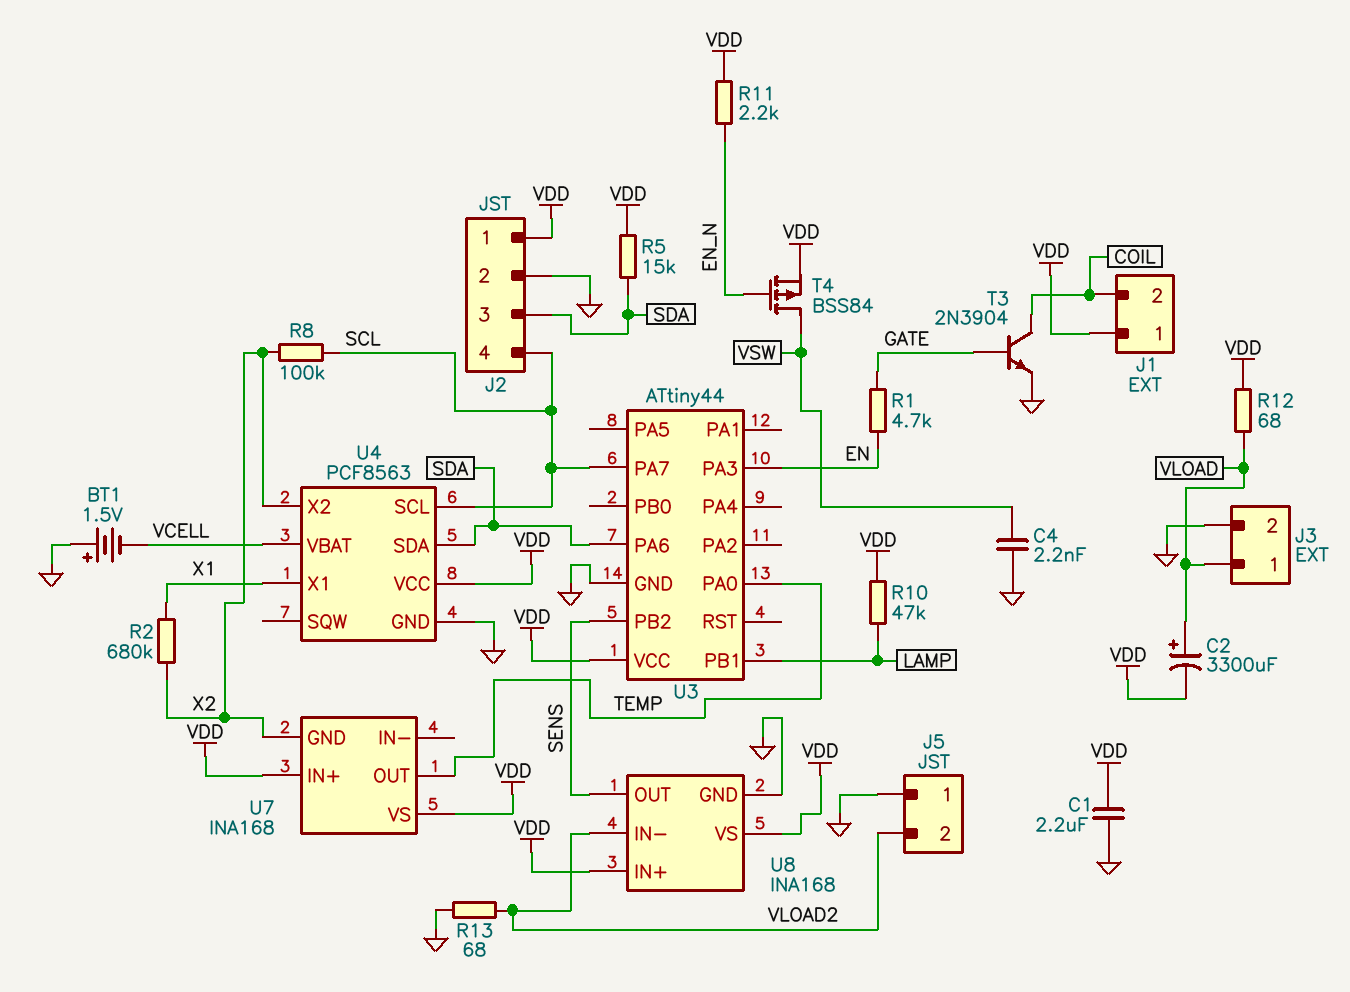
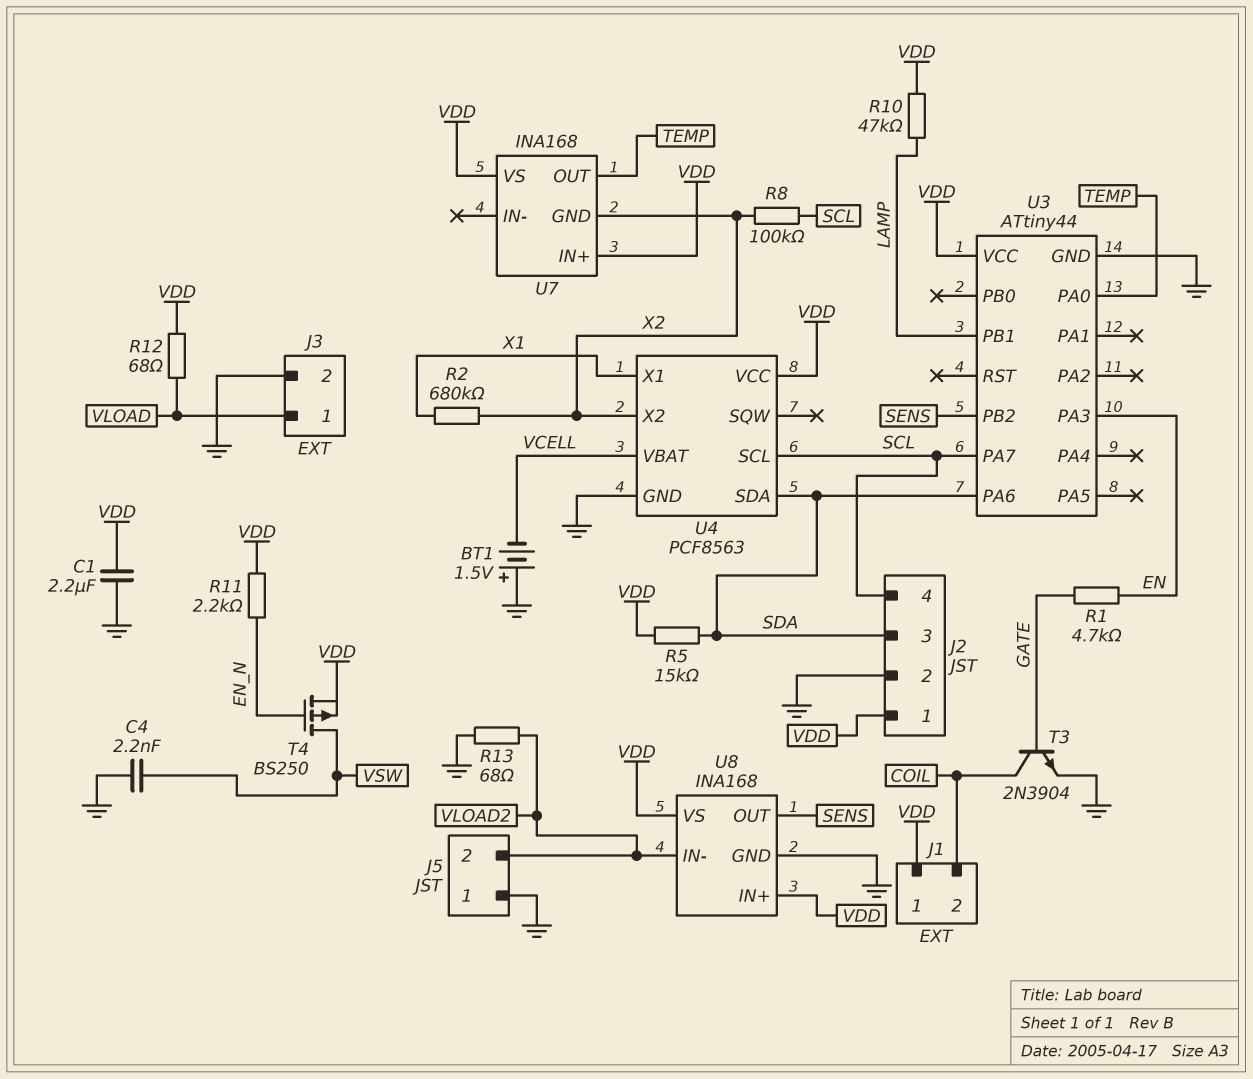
C2: 3300uF (plus VLOAD, minus VDD) -> none
T4: PMOS BSS84 (G EN_N, D VSW, S VDD) -> PMOS BS250 (G EN_N, D VSW, S VDD)

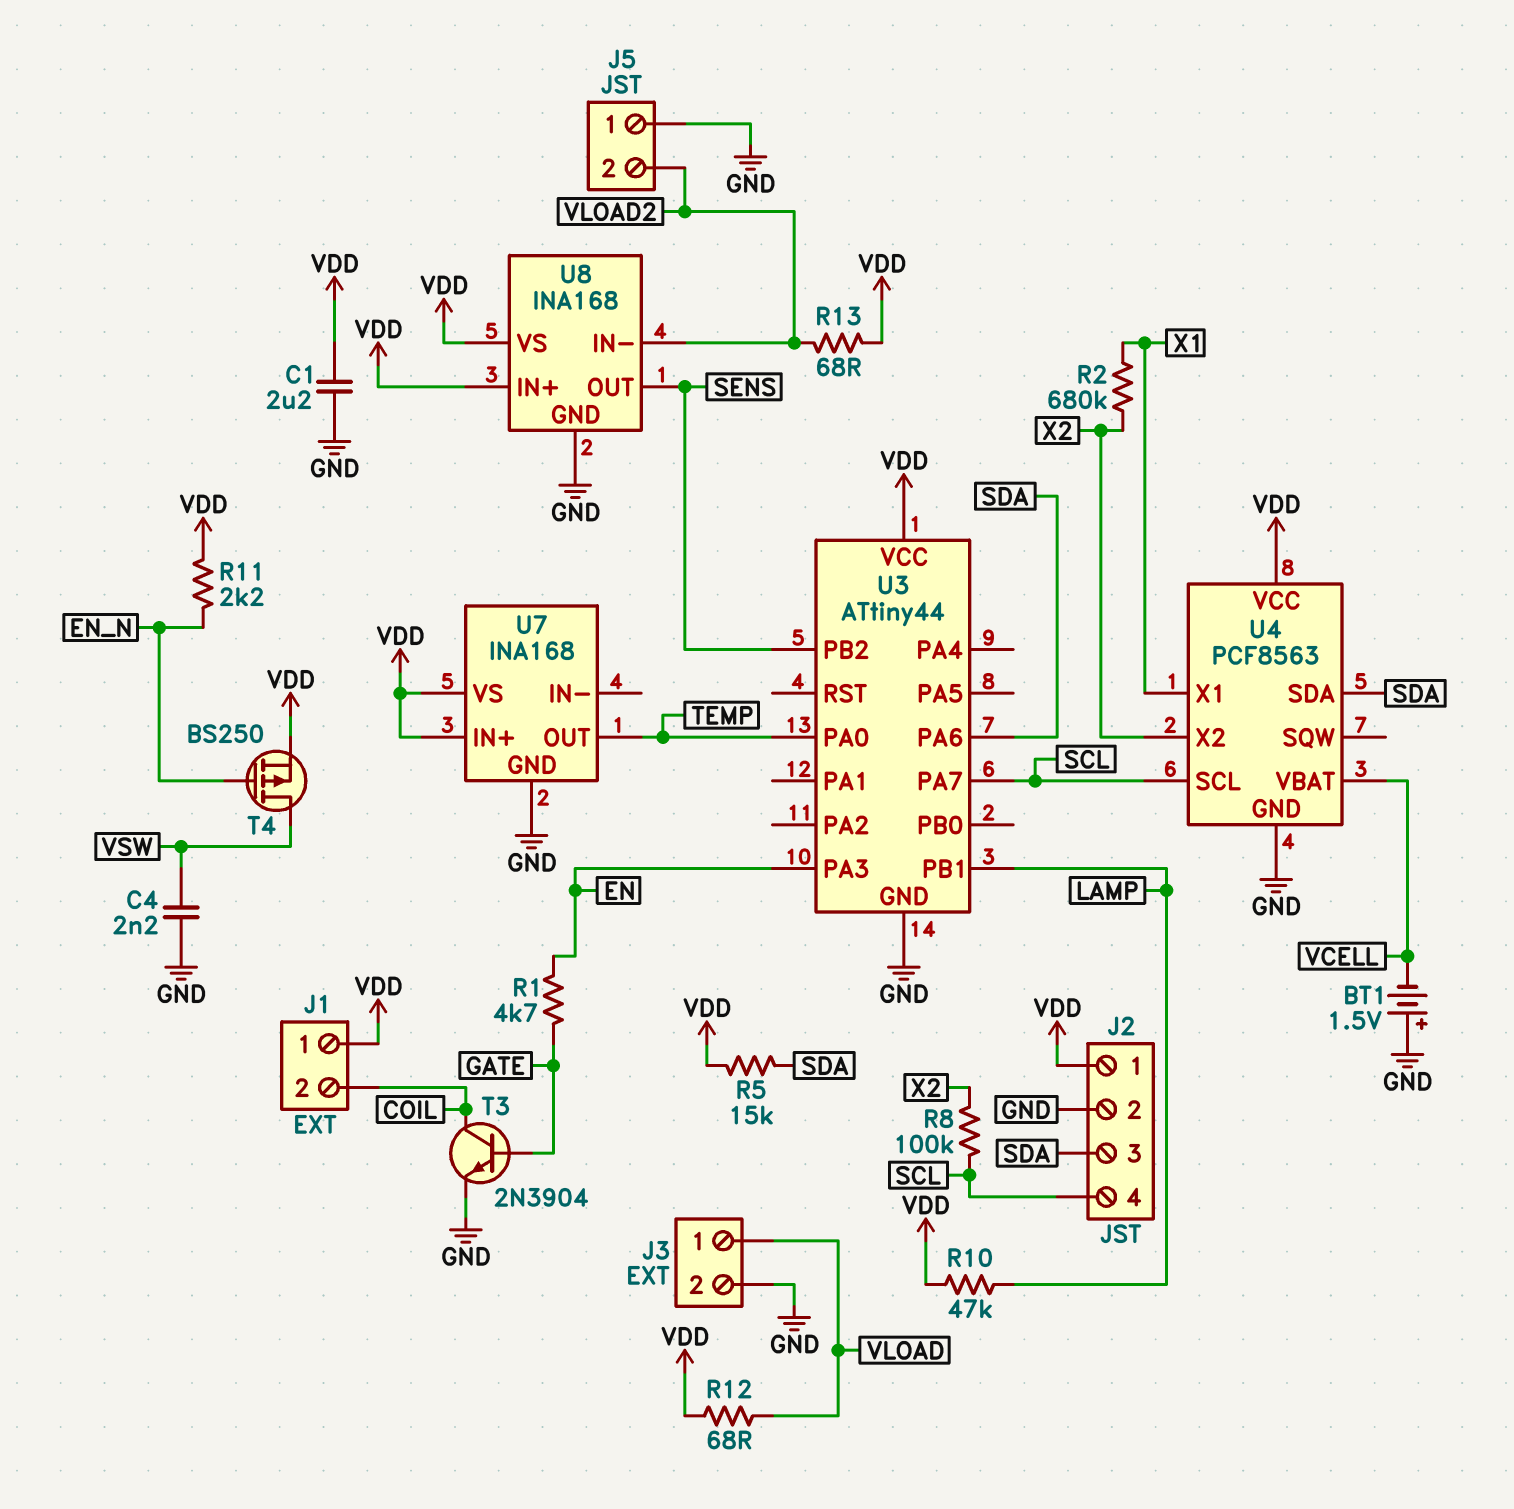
R13: 68 (GND, VLOAD2) -> 68 (VDD, VLOAD2)
U7 pin GND: X2 -> GND

